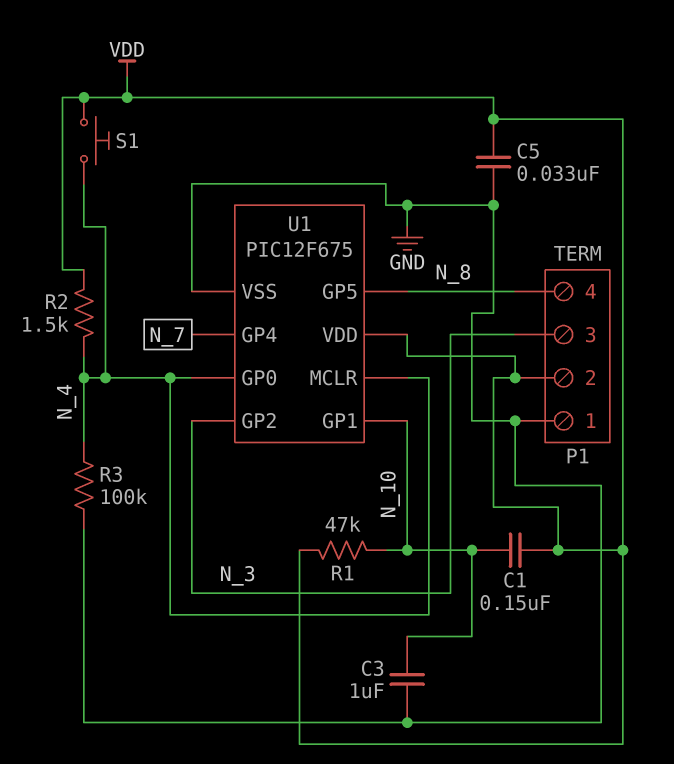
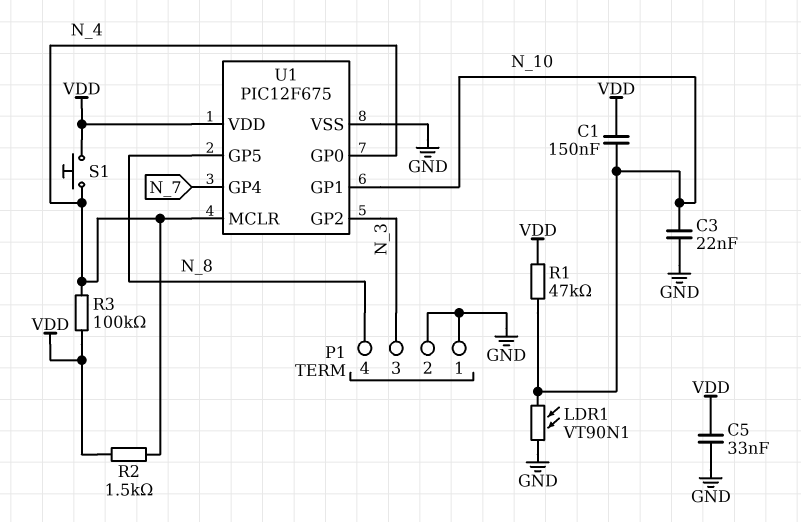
C3: 1uF (GND, N_10) -> 22nF (GND, N_10)
LDR1: none -> VT90N1 (GND, N_10)
P1 pin 2: VDD -> GND
R3: 100k (GND, N_4) -> 100k (N_4, VDD)

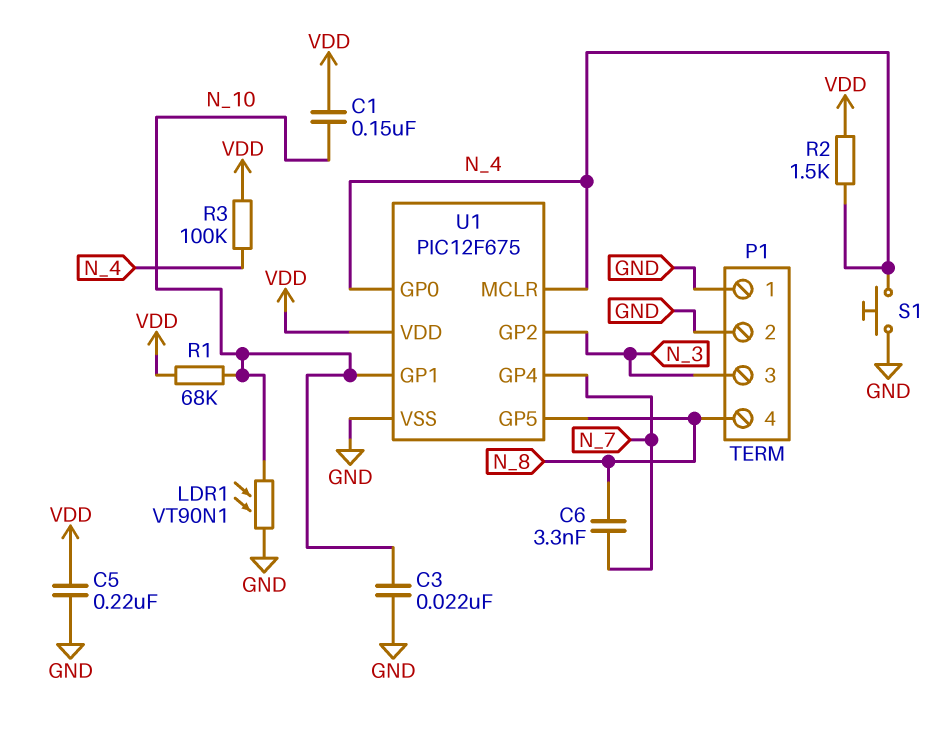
C5: 33nF (GND, VDD) -> 220nF (GND, VDD)
C6: none -> 3.3nF (N_7, N_8)
R1: 47k (N_10, VDD) -> 68k (N_10, VDD)
S1: button (N_4, VDD) -> button (GND, N_4)

